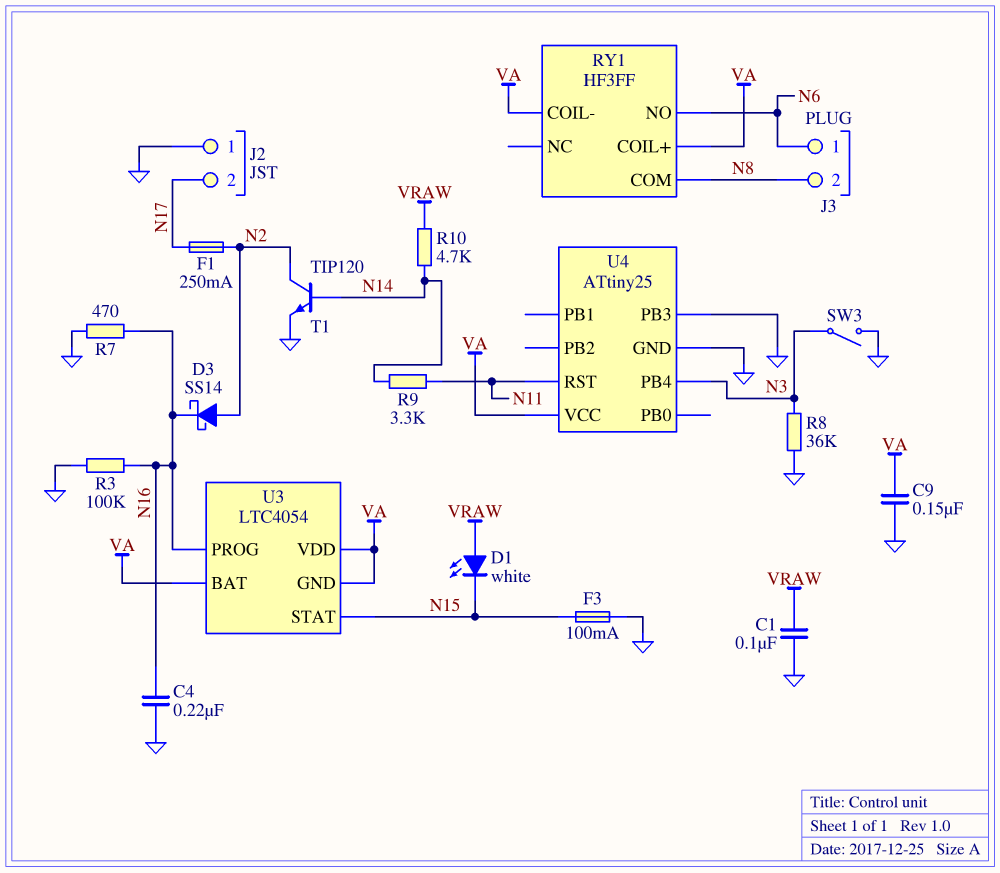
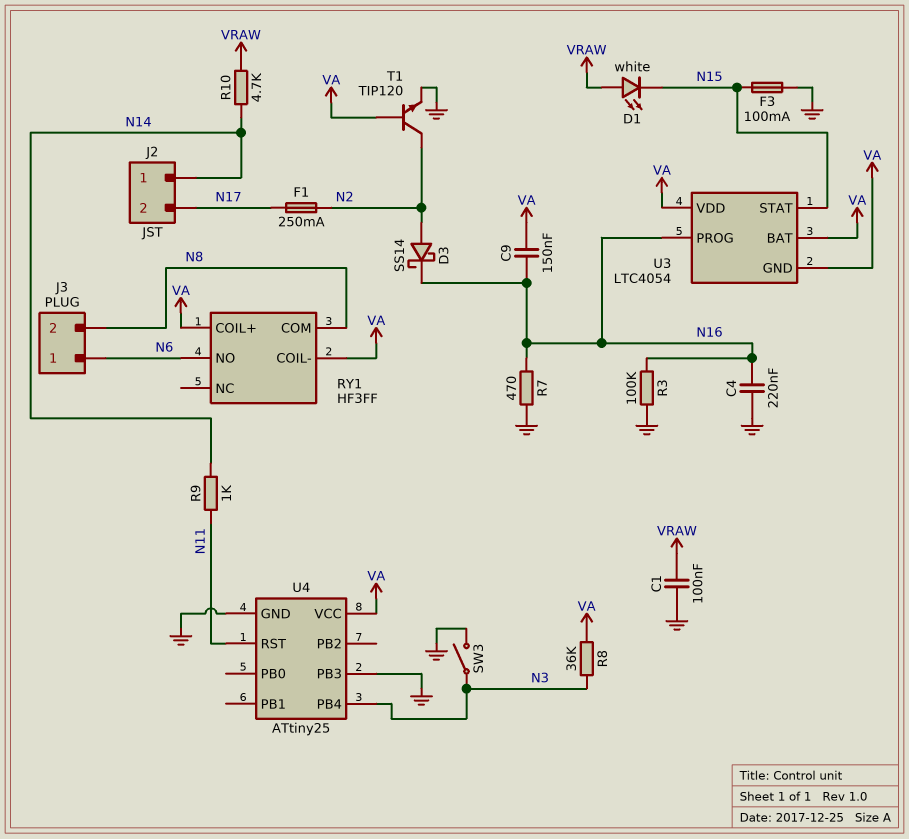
C9: 150nF (GND, VA) -> 150nF (N16, VA)
J2 pin 1: GND -> N14
R8: 36k (GND, N3) -> 36k (N3, VA)
R9: 3.3k (N11, N14) -> 1k (N11, N14)
T1: NPN TIP120 (B N14, C N2, E GND) -> NPN TIP120 (B VA, C N2, E GND)

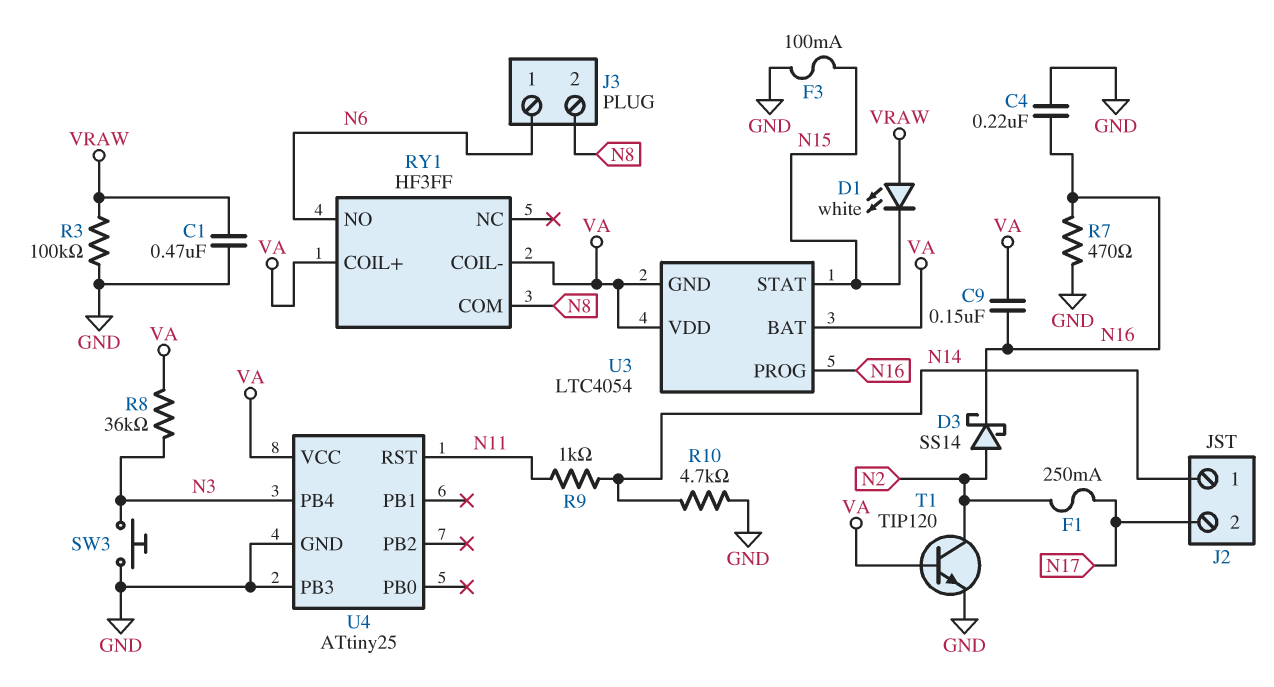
C1: 100nF (GND, VRAW) -> 470nF (GND, VRAW)
R3: 100k (GND, N16) -> 100k (GND, VRAW)
R10: 4.7k (N14, VRAW) -> 4.7k (GND, N14)
SW3: switch (GND, N3) -> button (GND, N3)

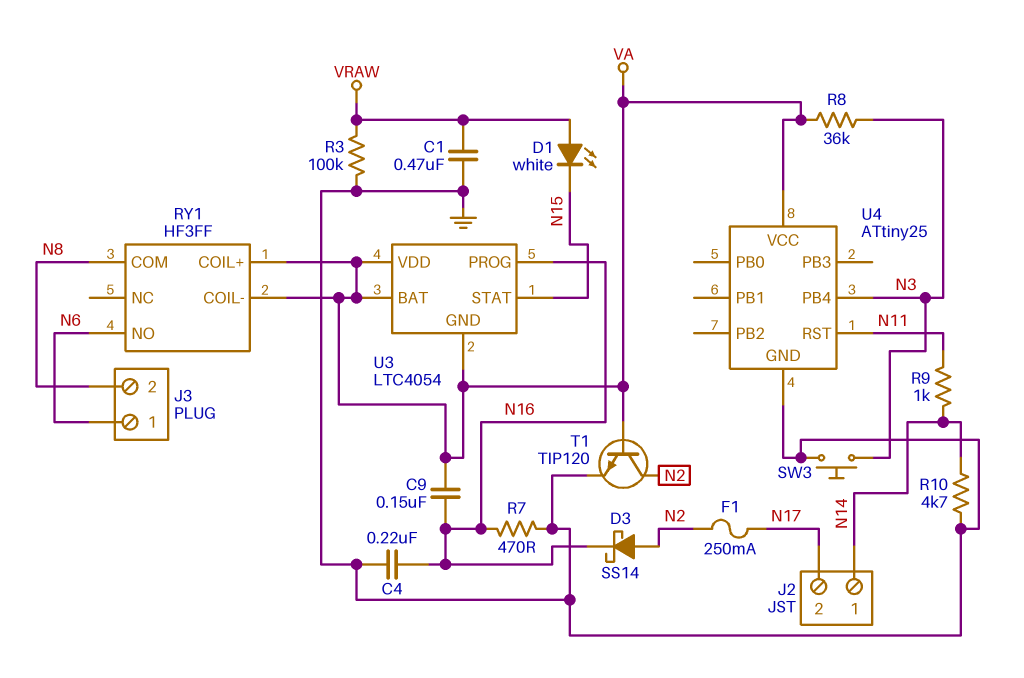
F3: 100mA (GND, N15) -> none
U4 pin PB3: GND -> none

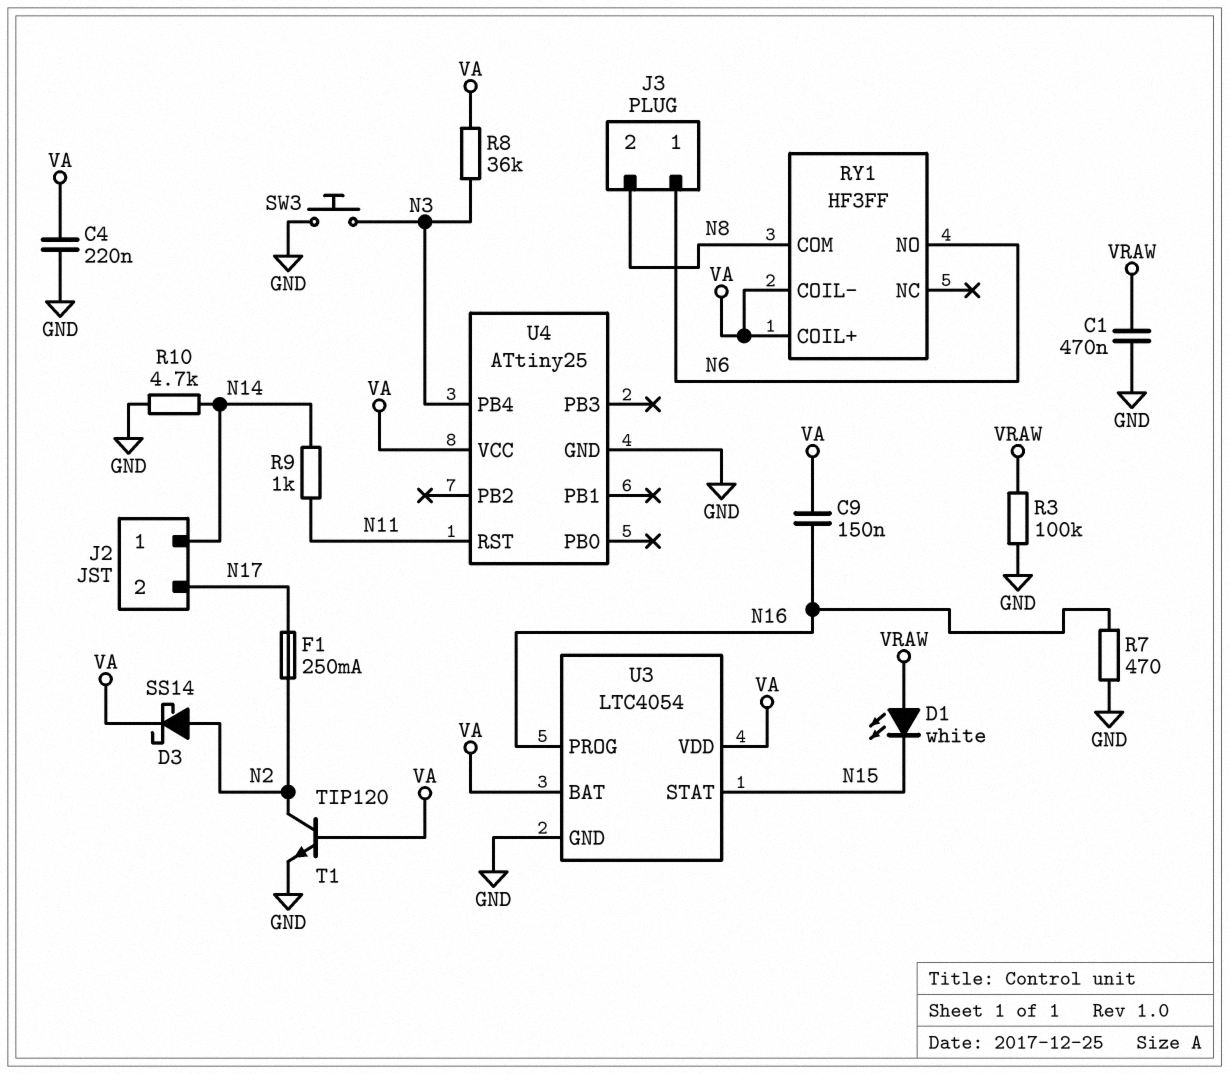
C4: 220nF (GND, N16) -> 220nF (GND, VA)
D3: schottky SS14 (A N2, K N16) -> schottky SS14 (A N2, K VA)
U3 pin GND: VA -> GND

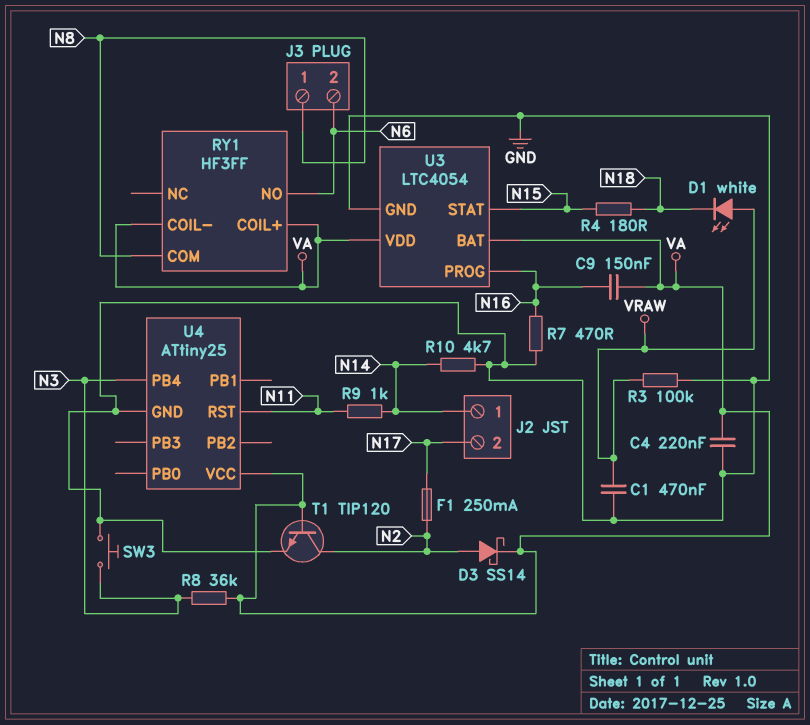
D1: LED white (A VRAW, K N15) -> LED white (A VRAW, K N18)
J3 pin 1: N6 -> N8
J3 pin 2: N8 -> N6
R4: none -> 180 (N15, N18)

